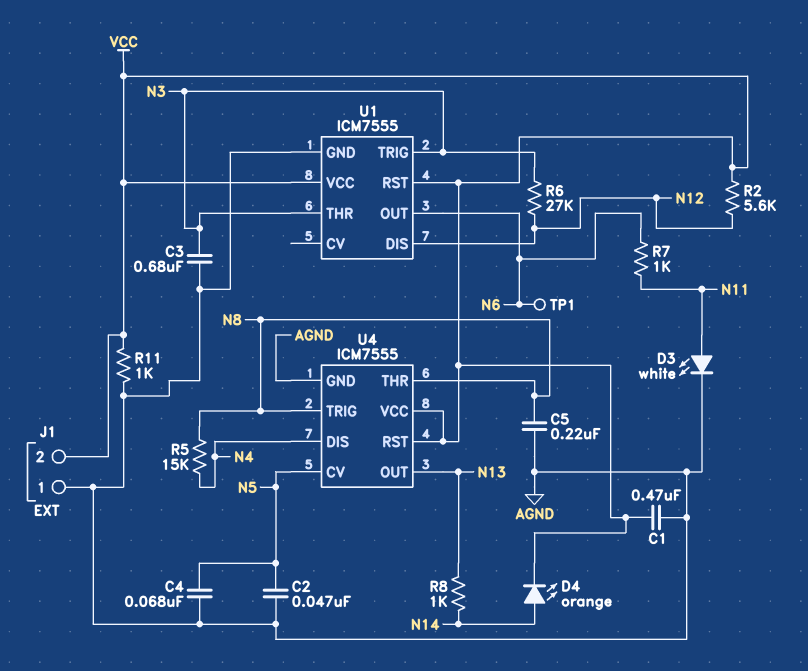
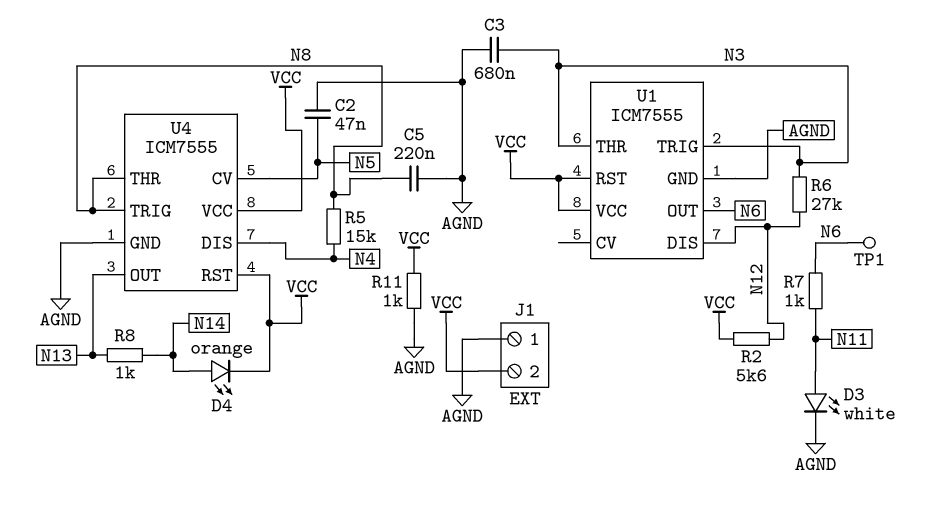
C1: 470nF (AGND, VCC) -> none
C4: 68nF (AGND, N5) -> none

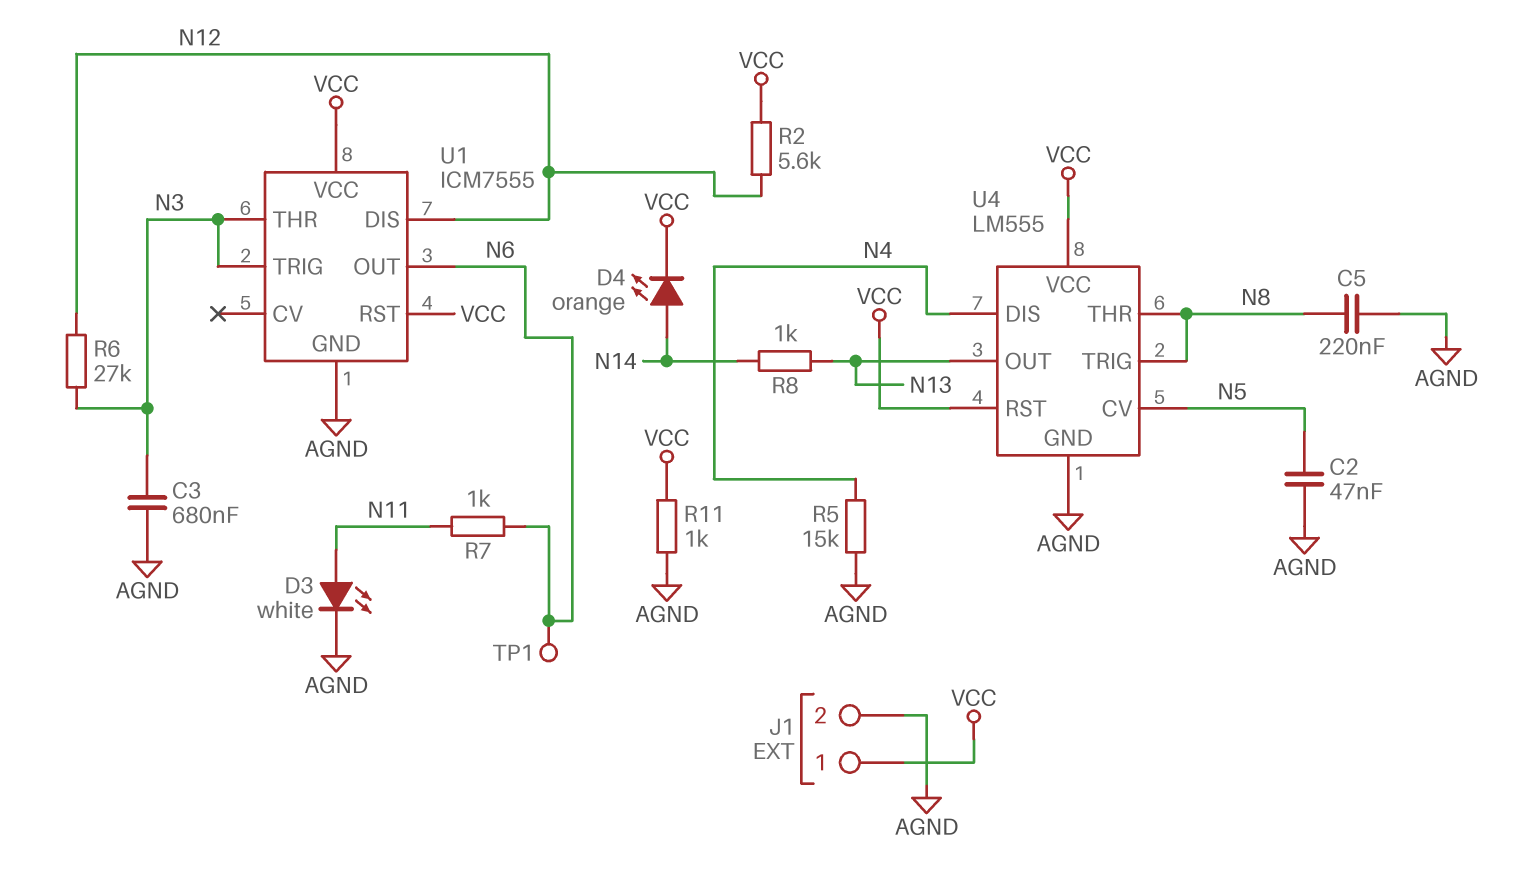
J1 pin 1: AGND -> VCC
J1 pin 2: VCC -> AGND
R5: 15k (N4, N8) -> 15k (AGND, N4)
U4: ICM7555 -> LM555

